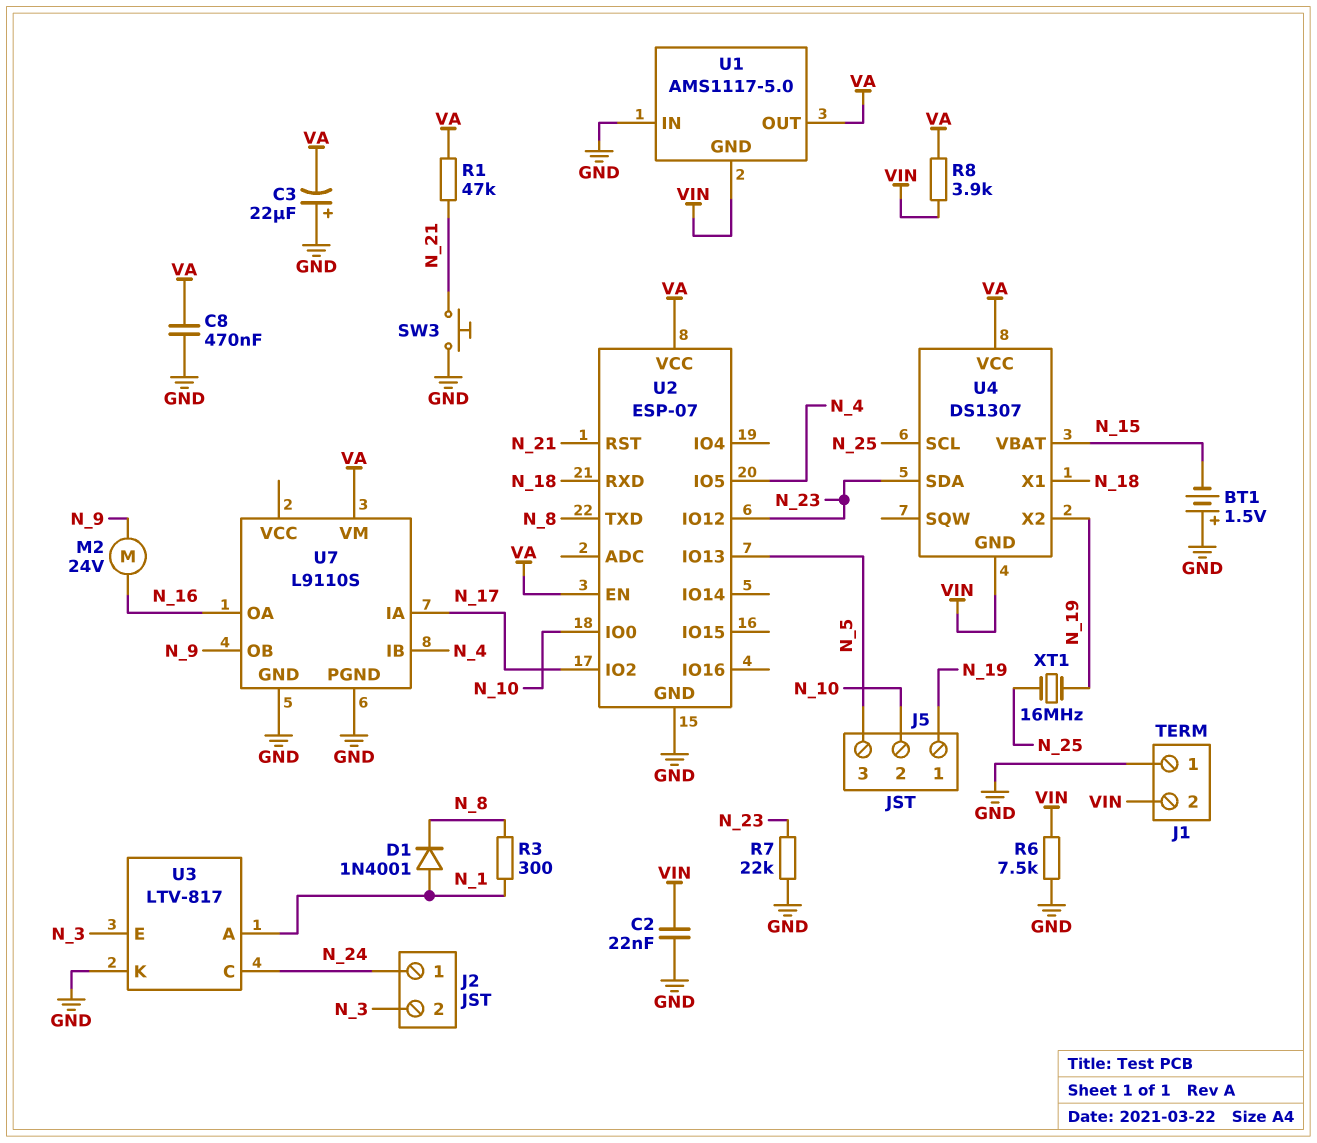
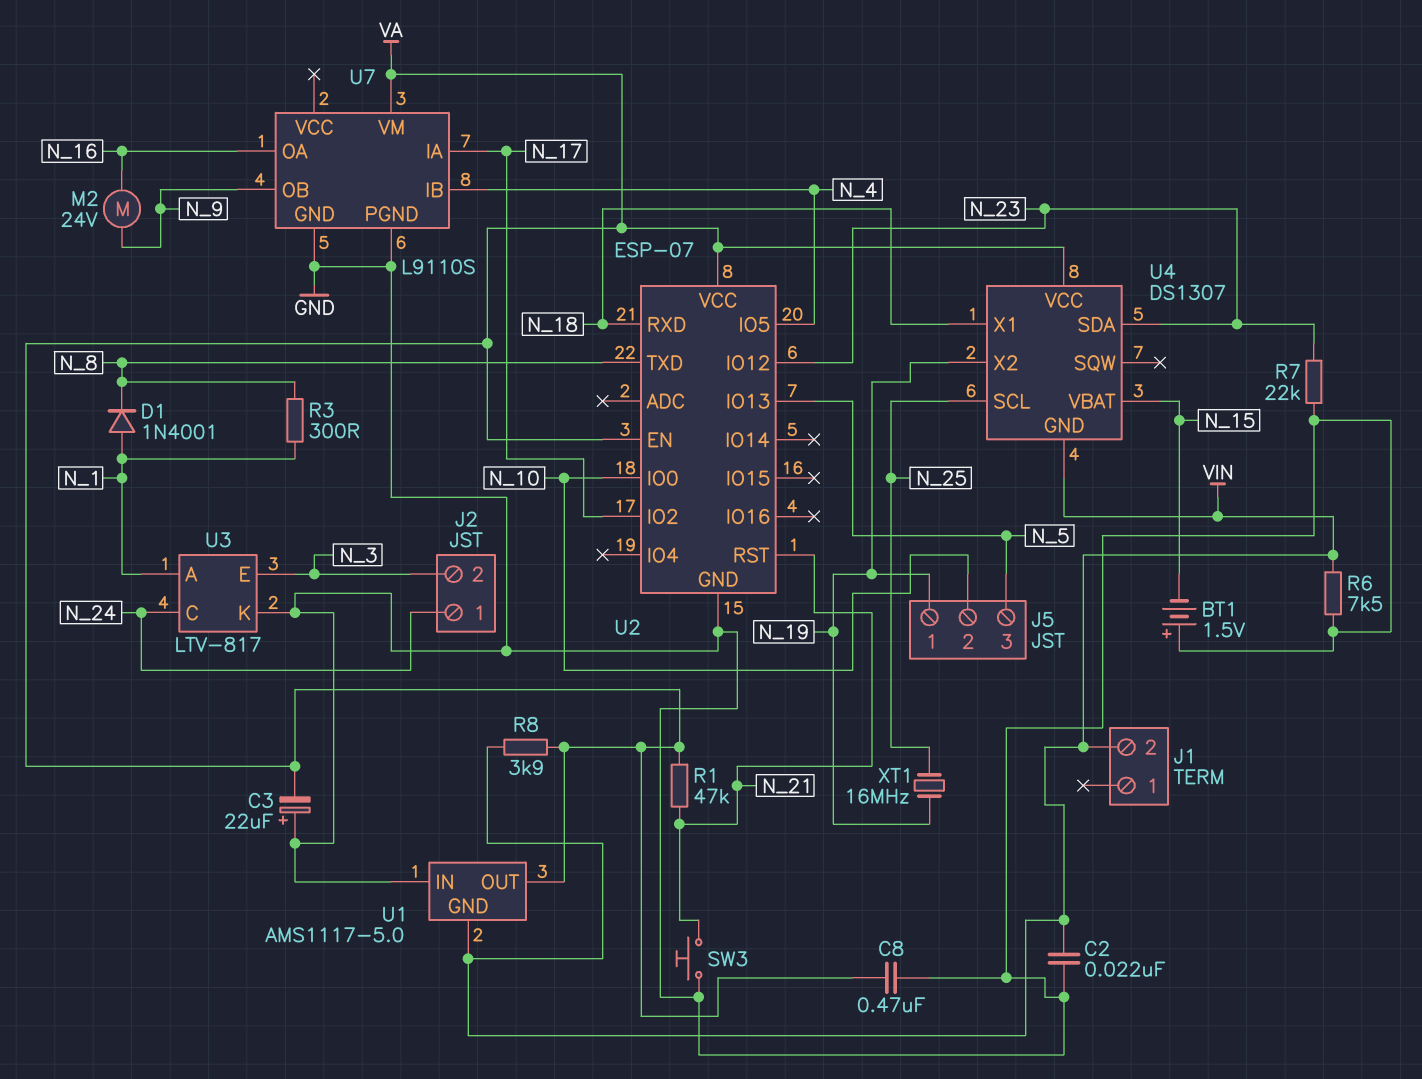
J1 pin 1: GND -> none

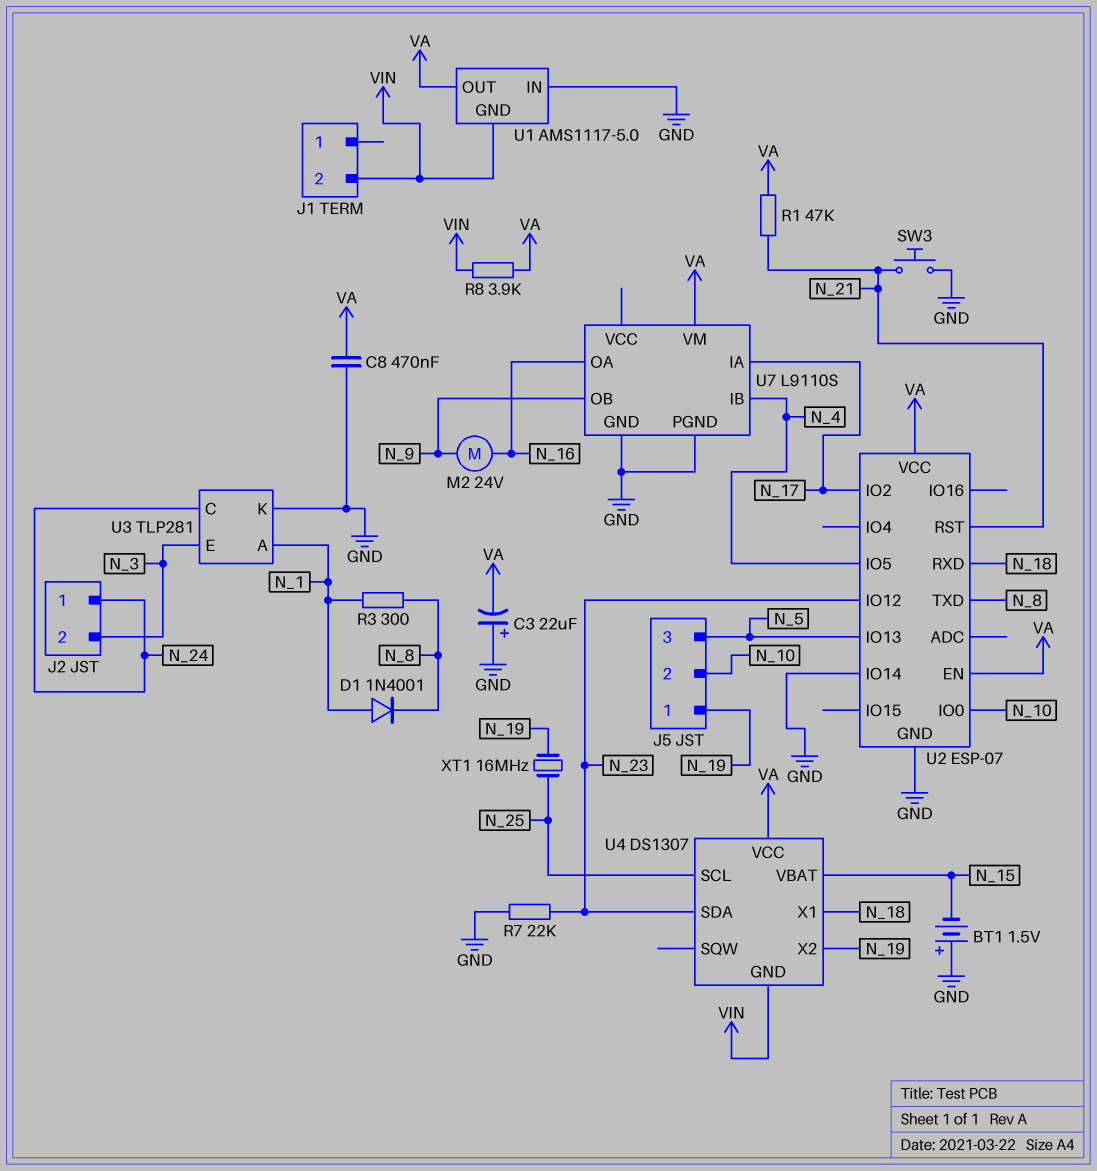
C2: 22nF (GND, VIN) -> none
R6: 7.5k (GND, VIN) -> none
U2 pin IO14: none -> GND
U3: LTV-817 -> TLP281

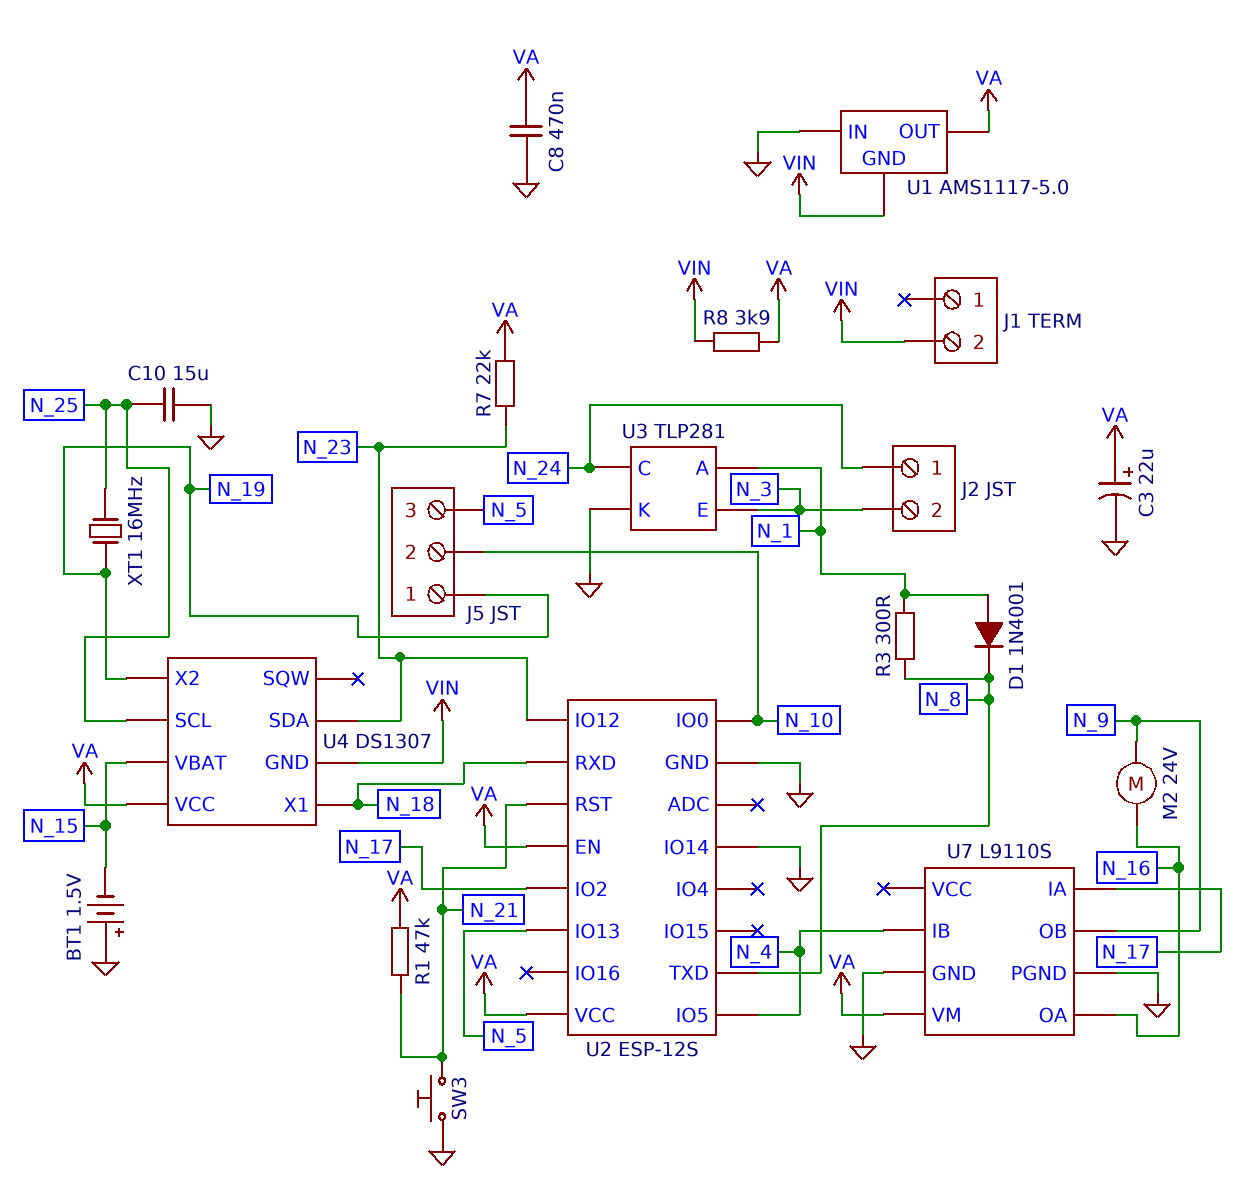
C3: 22uF (plus GND, minus VA) -> 22uF (plus VA, minus GND)
C10: none -> 15uF (GND, N_25)
R7: 22k (GND, N_23) -> 22k (N_23, VA)
U2: ESP-07 -> ESP-12S

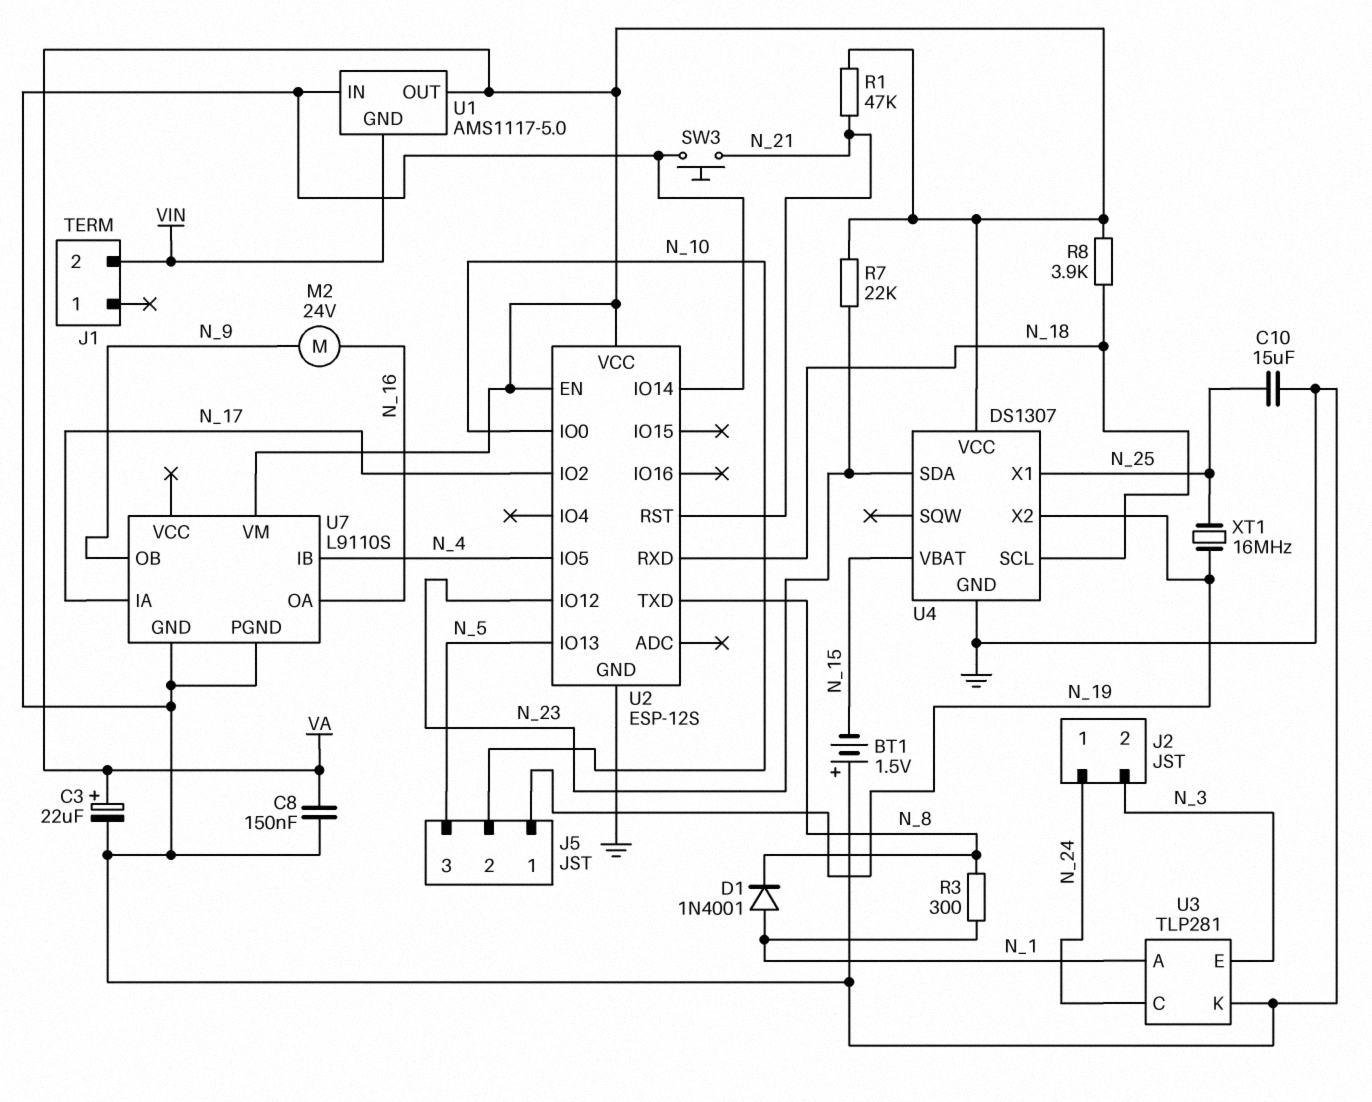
C8: 470nF (GND, VA) -> 150nF (GND, VA)
R8: 3.9k (VA, VIN) -> 3.9k (N_18, VA)
U4 pin GND: VIN -> GND
U4 pin SCL: N_25 -> N_18
U4 pin X1: N_18 -> N_25

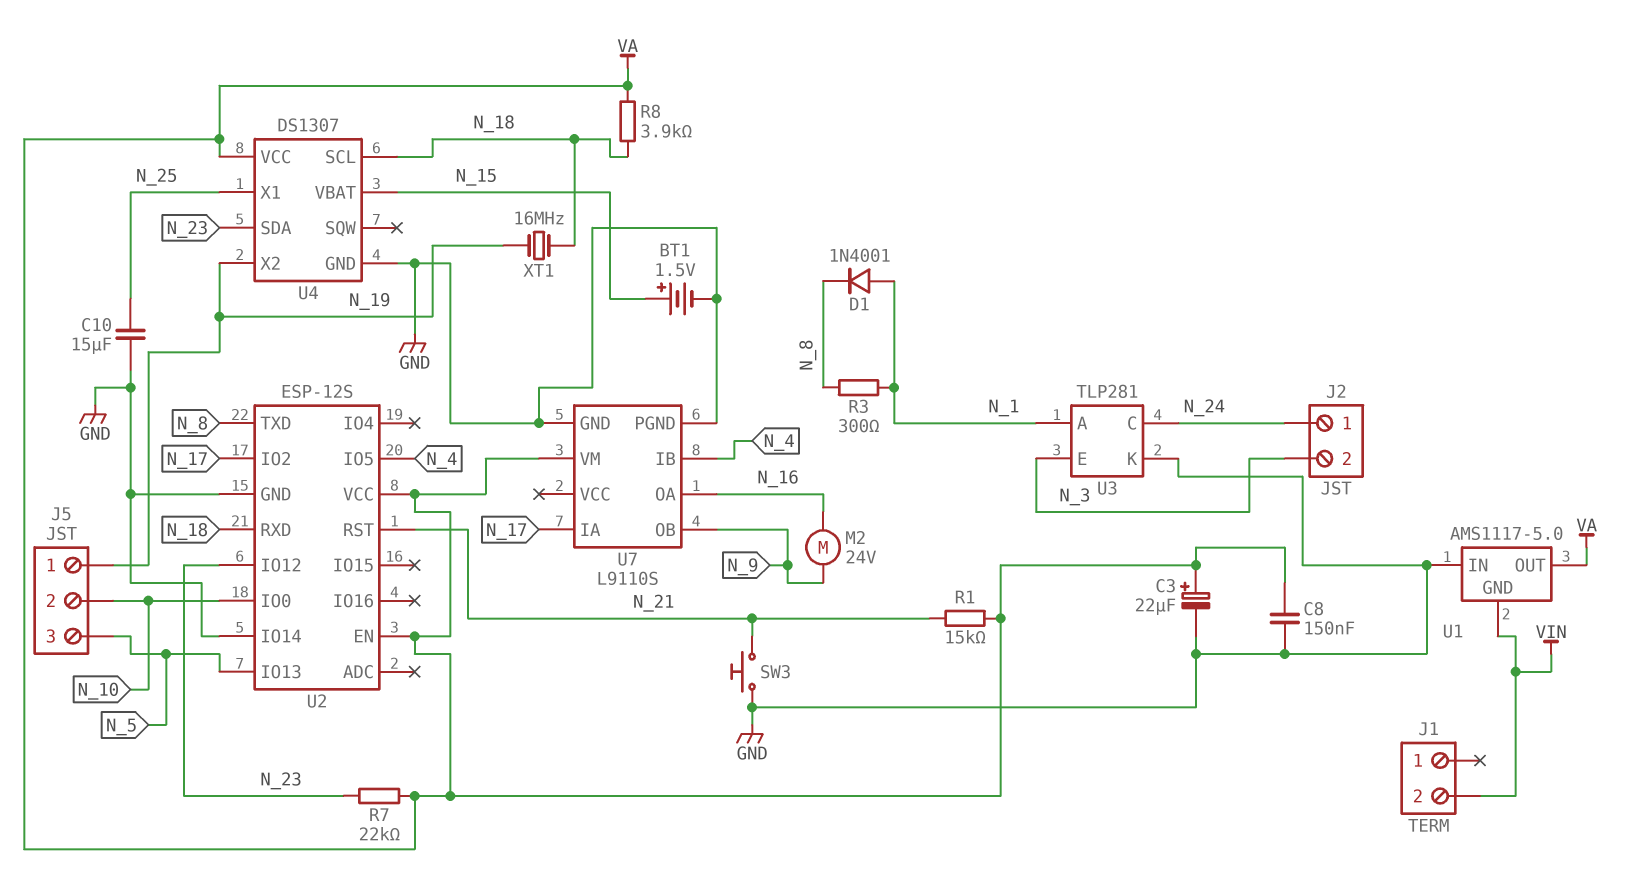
BT1: 1.5V (plus GND, minus N_15) -> 1.5V (plus N_15, minus GND)
R1: 47k (N_21, VA) -> 15k (N_21, VA)
XT1: 16MHz (N_19, N_25) -> 16MHz (N_18, N_19)

